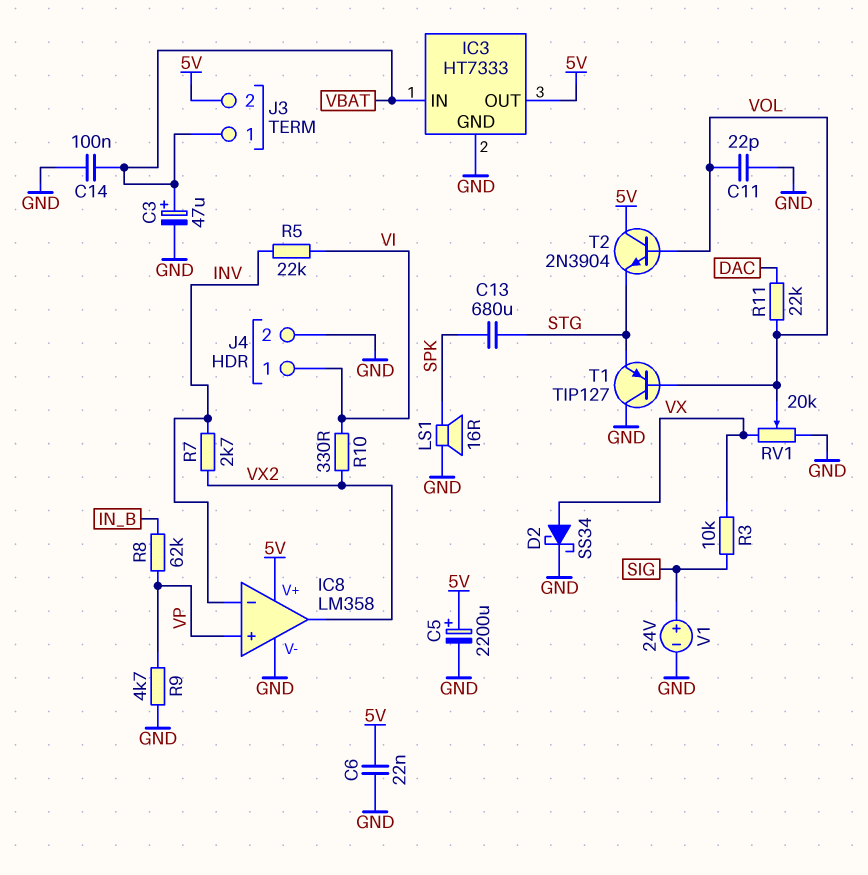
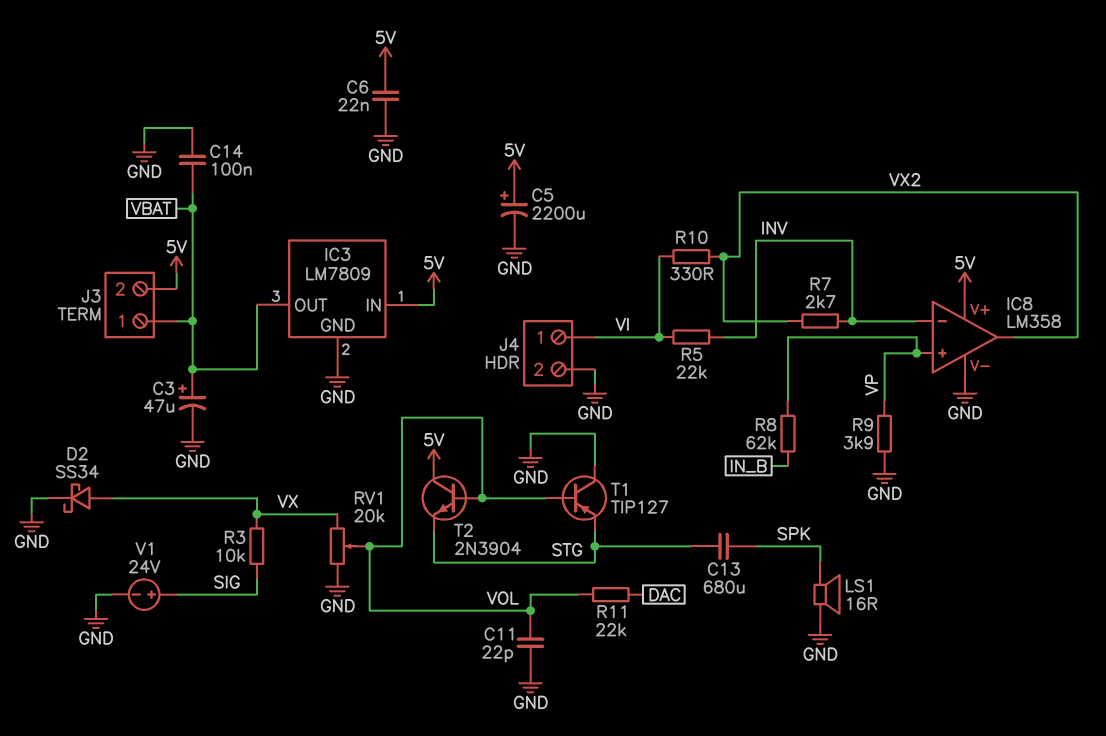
IC3: HT7333 -> LM7809
IC3 pin IN: VBAT -> 5V
IC3 pin OUT: 5V -> VBAT
R9: 4.7k (GND, VP) -> 3.9k (GND, VP)

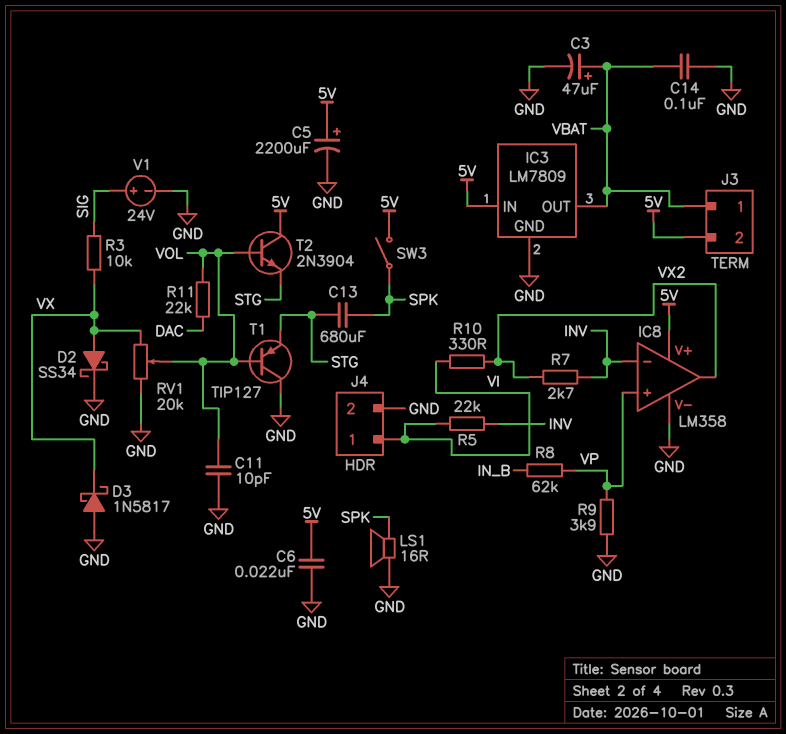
C11: 22pF (GND, VOL) -> 10pF (GND, VOL)
D3: none -> schottky 1N5817 (A GND, K VX)
SW3: none -> switch (5V, SPK)

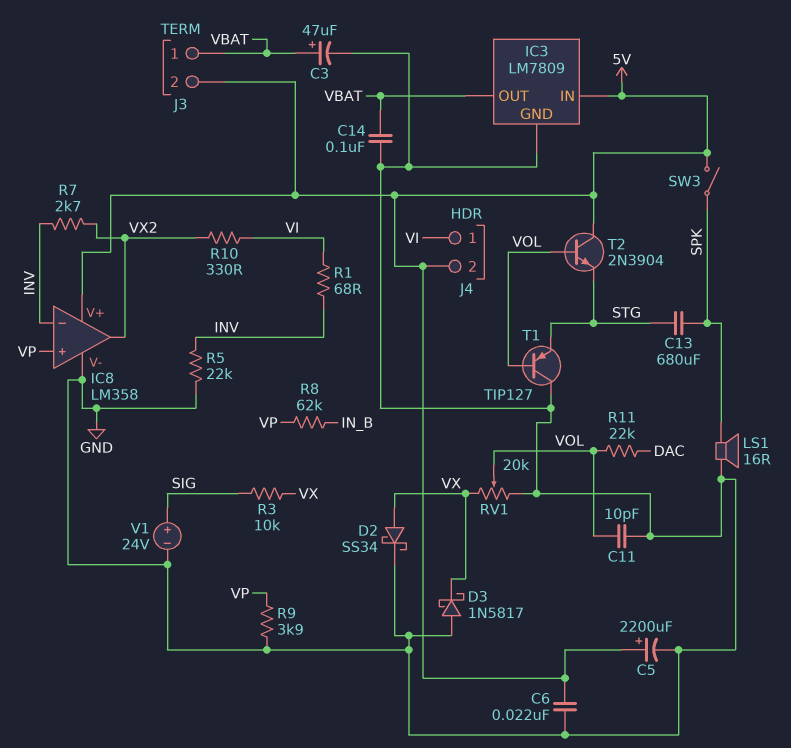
J4 pin 2: GND -> 5V
R1: none -> 68 (INV, VI)
R5: 22k (INV, VI) -> 22k (GND, INV)

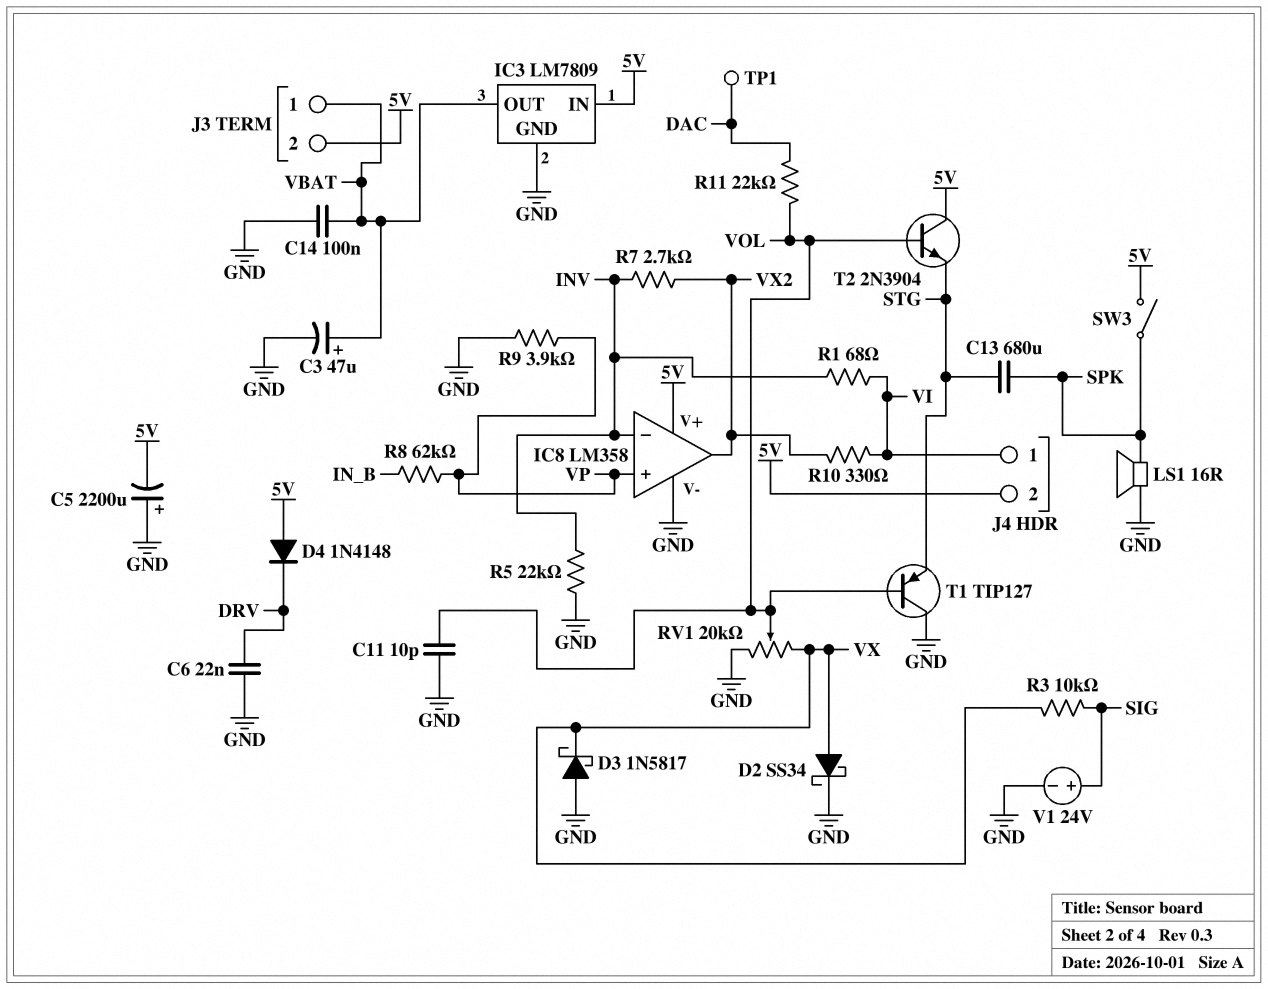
C5: 2200uF (plus 5V, minus GND) -> 2200uF (plus GND, minus 5V)
C6: 22nF (5V, GND) -> 22nF (DRV, GND)
D4: none -> diode 1N4148 (A 5V, K DRV)
TP1: none -> test point (DAC)

